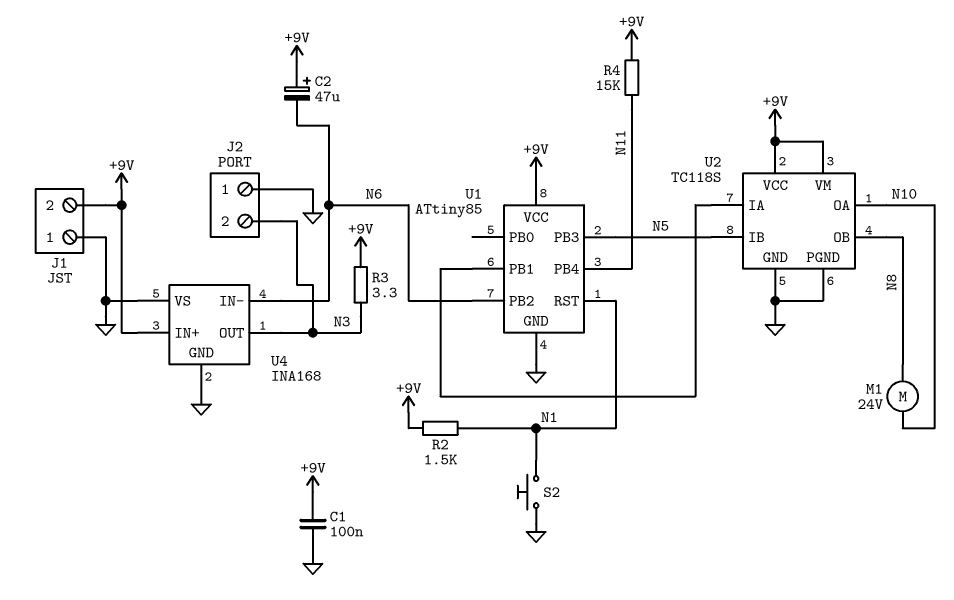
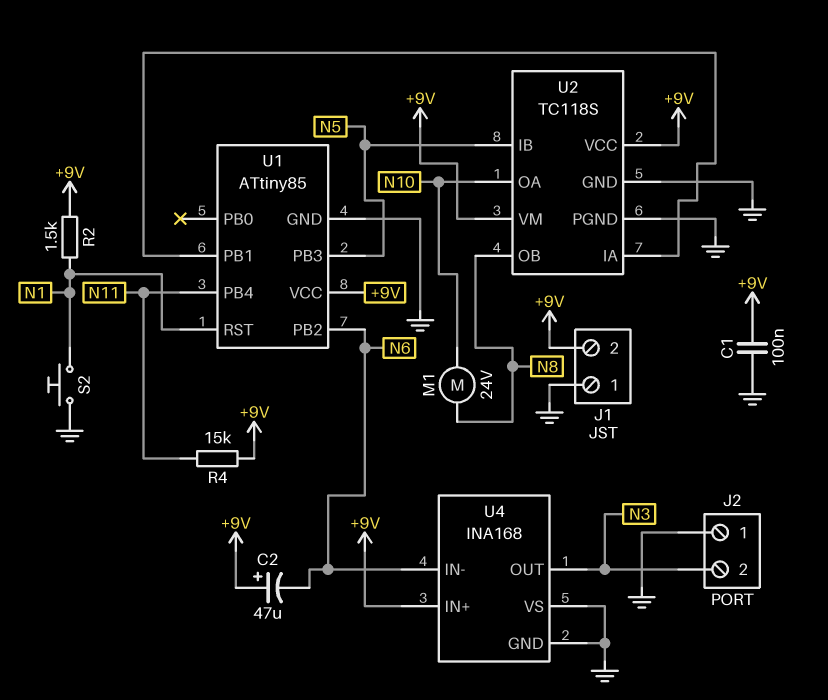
R3: 3.3 (+9V, N3) -> none

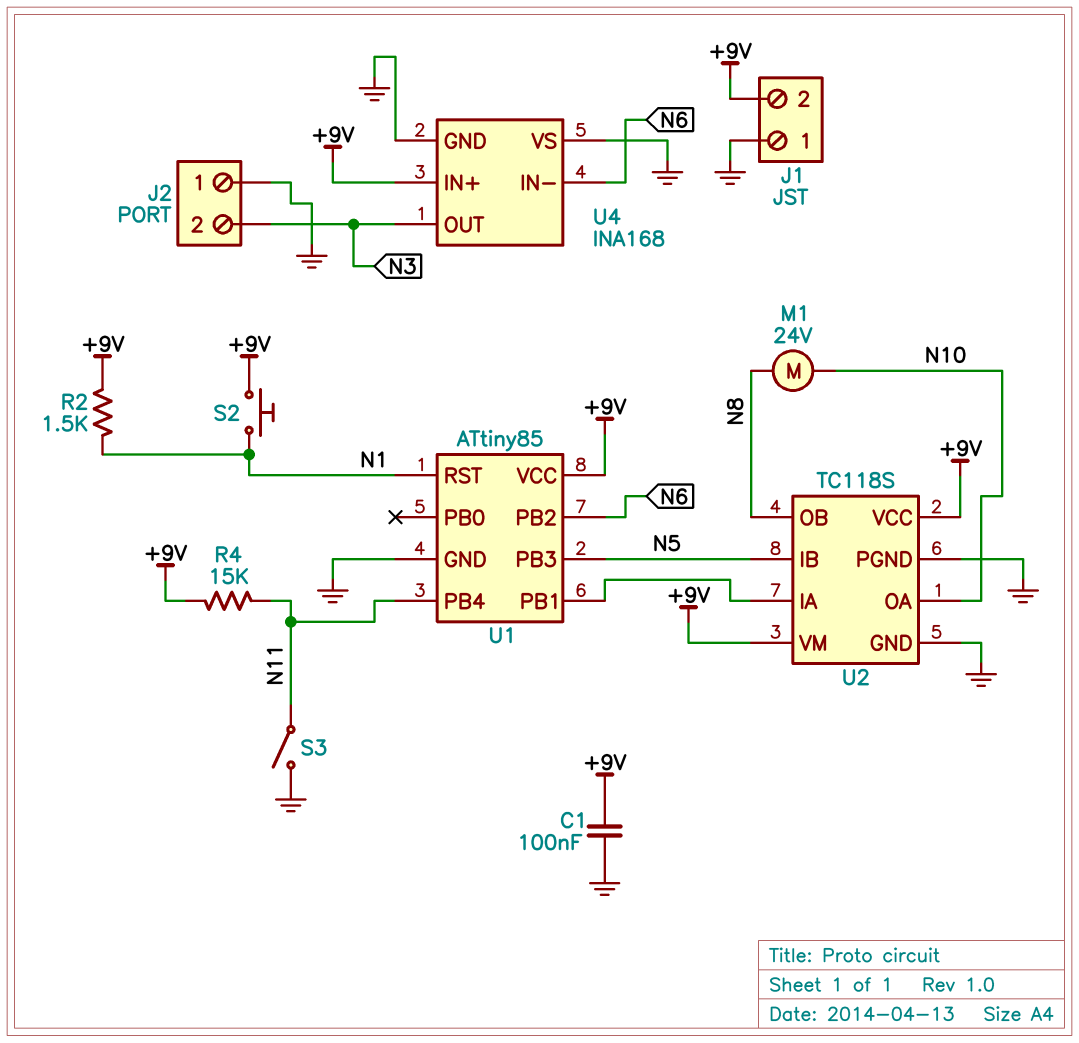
C2: 47uF (plus +9V, minus N6) -> none
S2: button (GND, N1) -> button (+9V, N1)
S3: none -> switch (GND, N11)

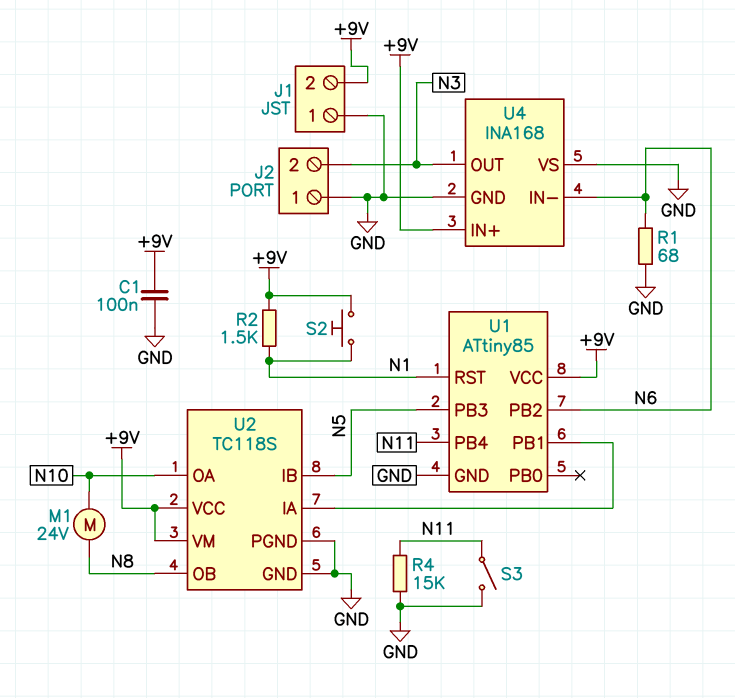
R1: none -> 68 (GND, N6)
R4: 15k (+9V, N11) -> 15k (GND, N11)

